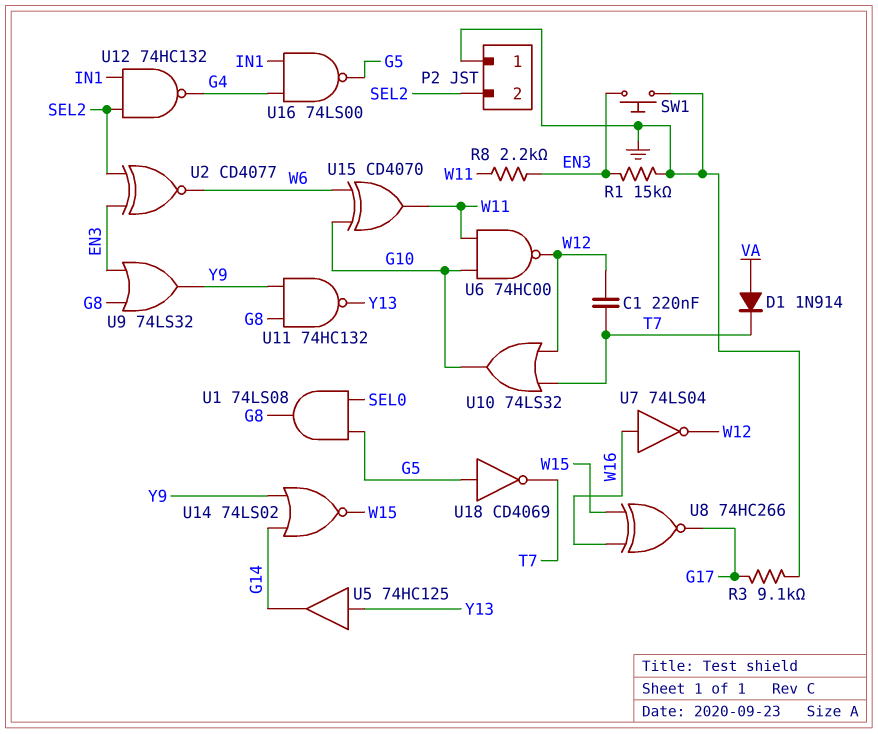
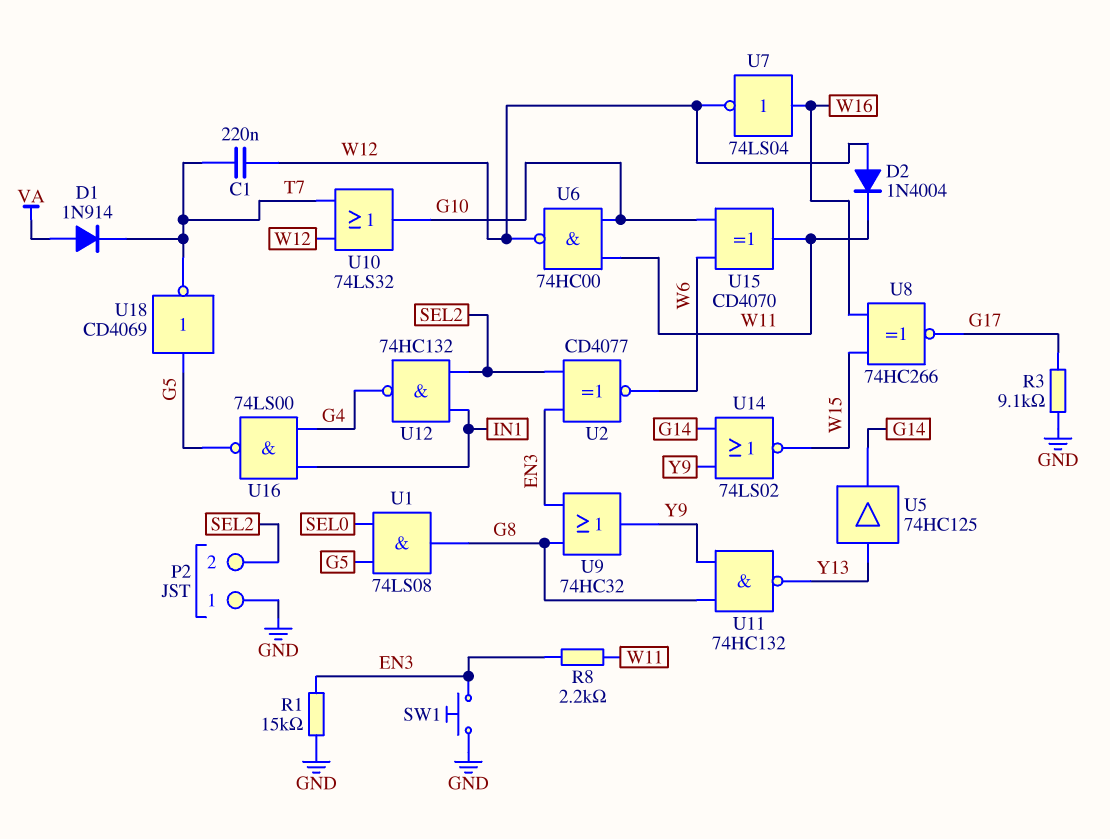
D2: none -> diode 1N4004 (A W12, K W11)
U9: OR 74LS32 (in EN3, in G8, out Y9) -> OR 74HC32 (in EN3, in G8, out Y9)

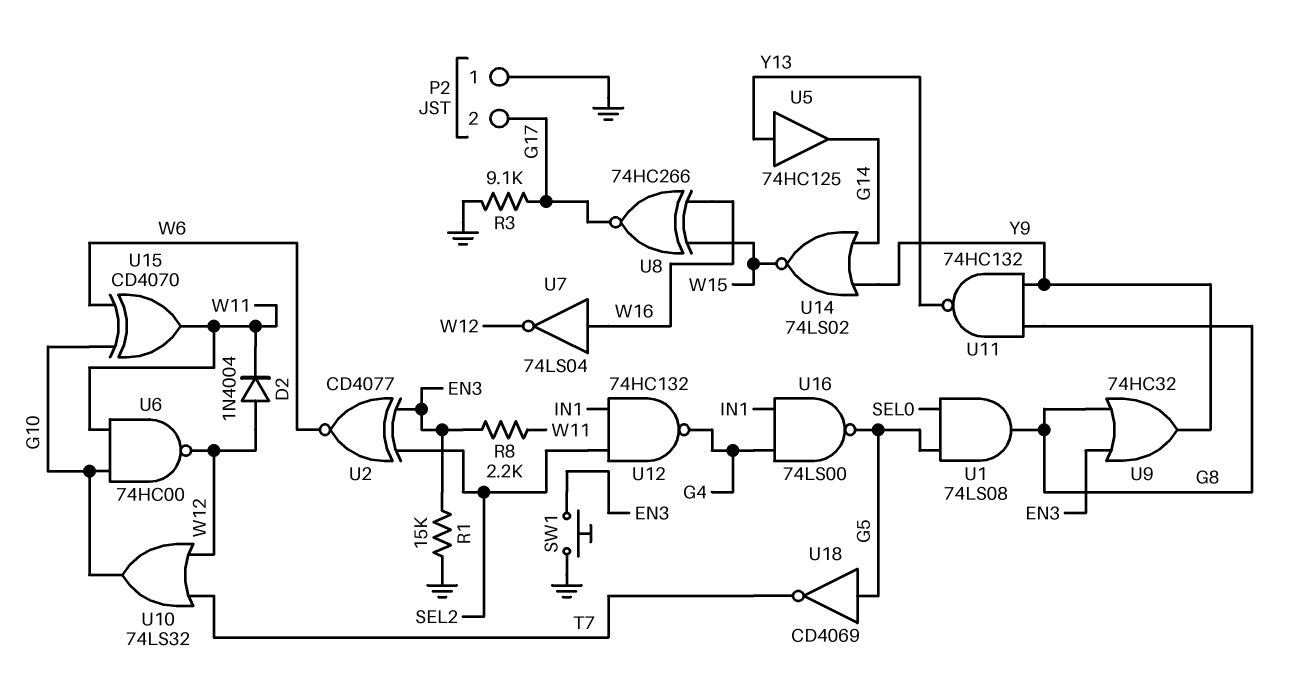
C1: 220nF (T7, W12) -> none
D1: diode 1N914 (A VA, K T7) -> none
P2 pin 2: SEL2 -> G17

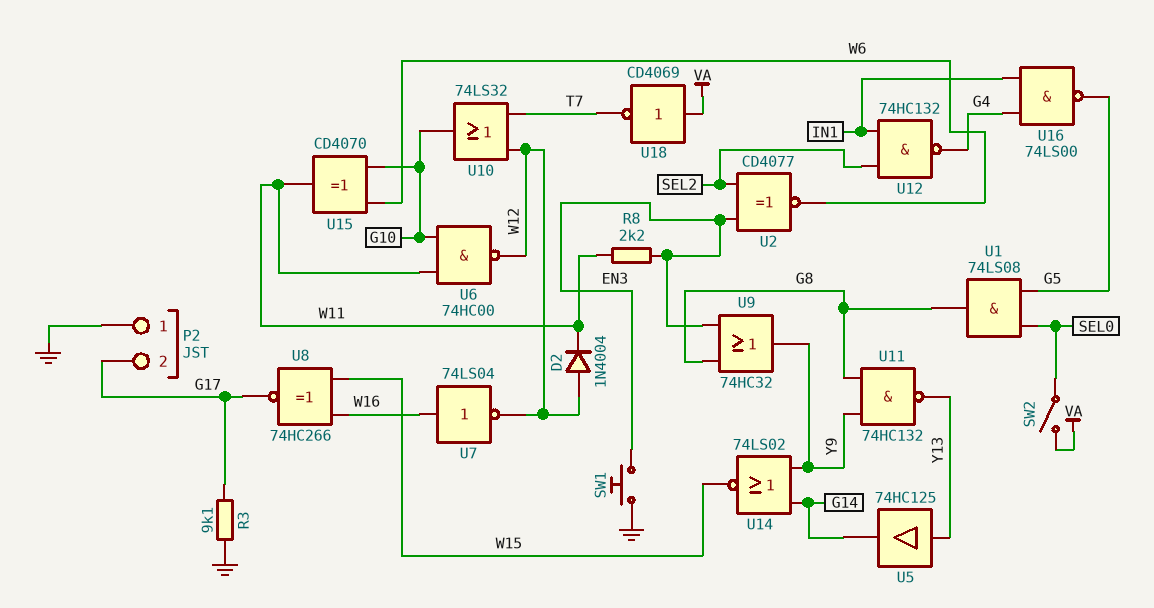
R1: 15k (EN3, GND) -> none
SW2: none -> switch (SEL0, VA)
U18: NOT CD4069 (in G5, out T7) -> NOT CD4069 (in VA, out T7)

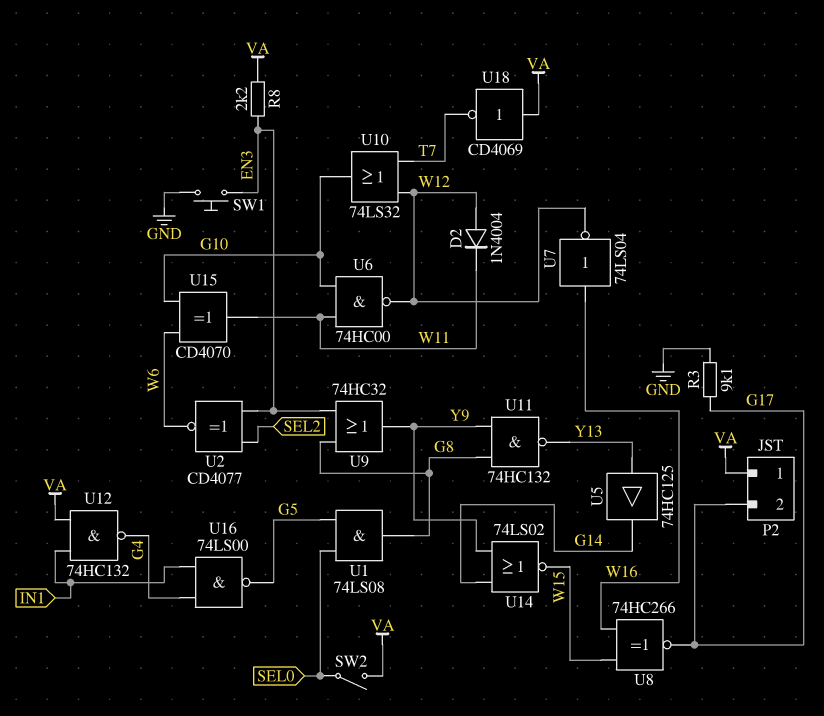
P2 pin 1: GND -> VA
R8: 2.2k (EN3, W11) -> 2.2k (EN3, VA)
U12: NAND 74HC132 (in IN1, in SEL2, out G4) -> NAND 74HC132 (in IN1, in VA, out G4)

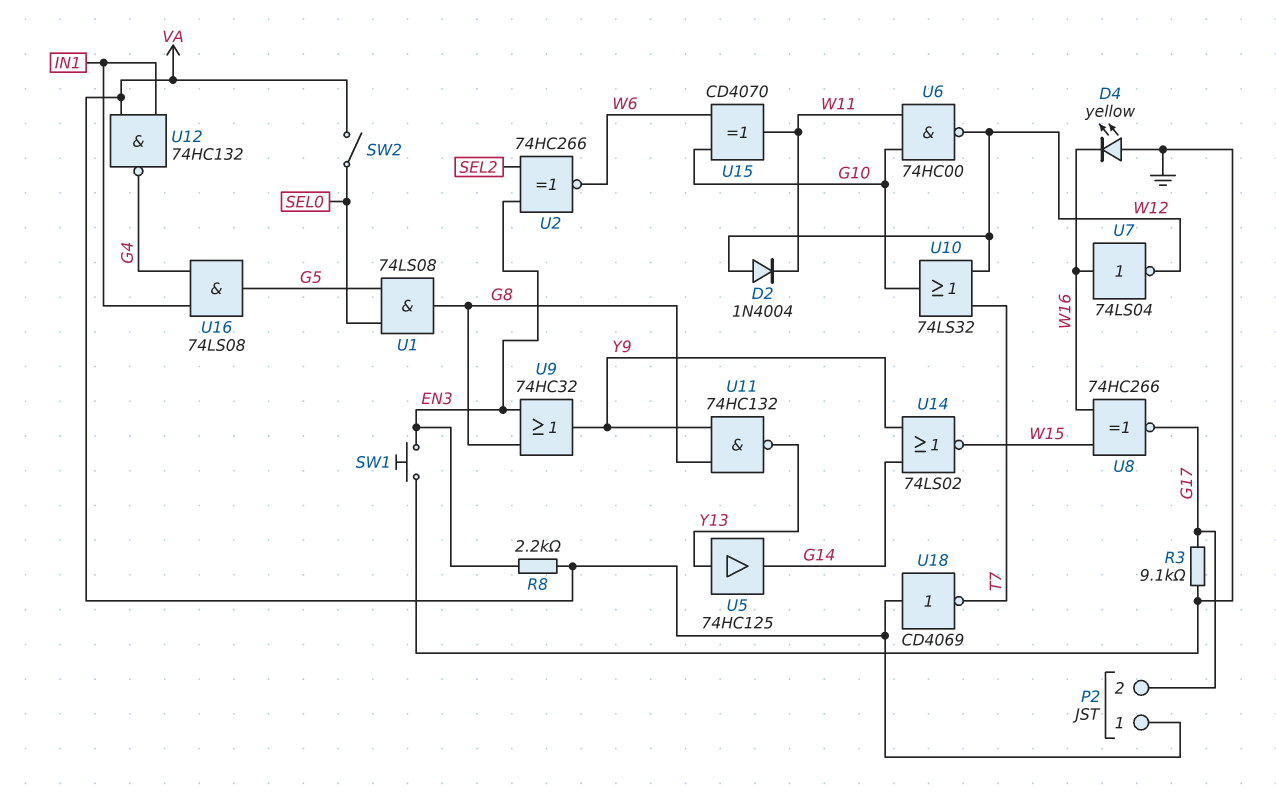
D4: none -> LED yellow (A GND, K W16)
U2: XNOR CD4077 (in EN3, in SEL2, out W6) -> XNOR 74HC266 (in EN3, in SEL2, out W6)
U16: NAND 74LS00 (in G4, in IN1, out G5) -> AND 74LS08 (in G4, in IN1, out G5)

